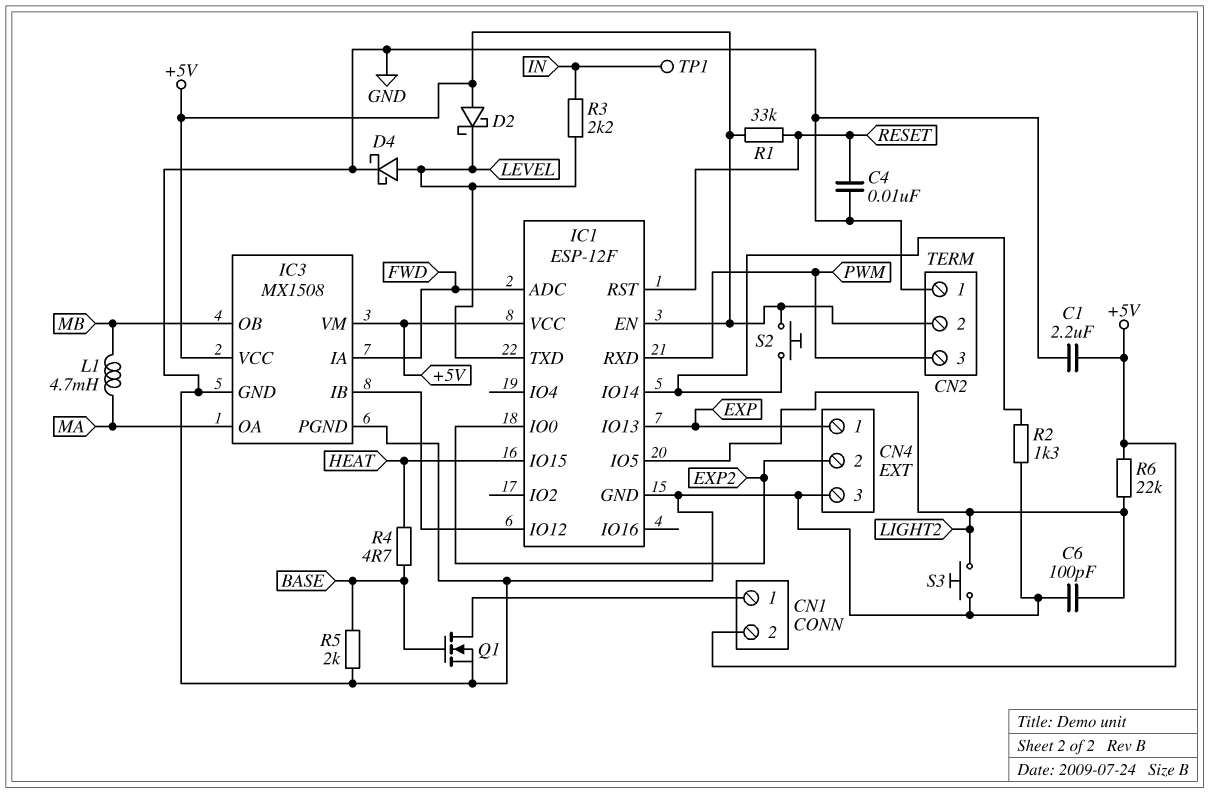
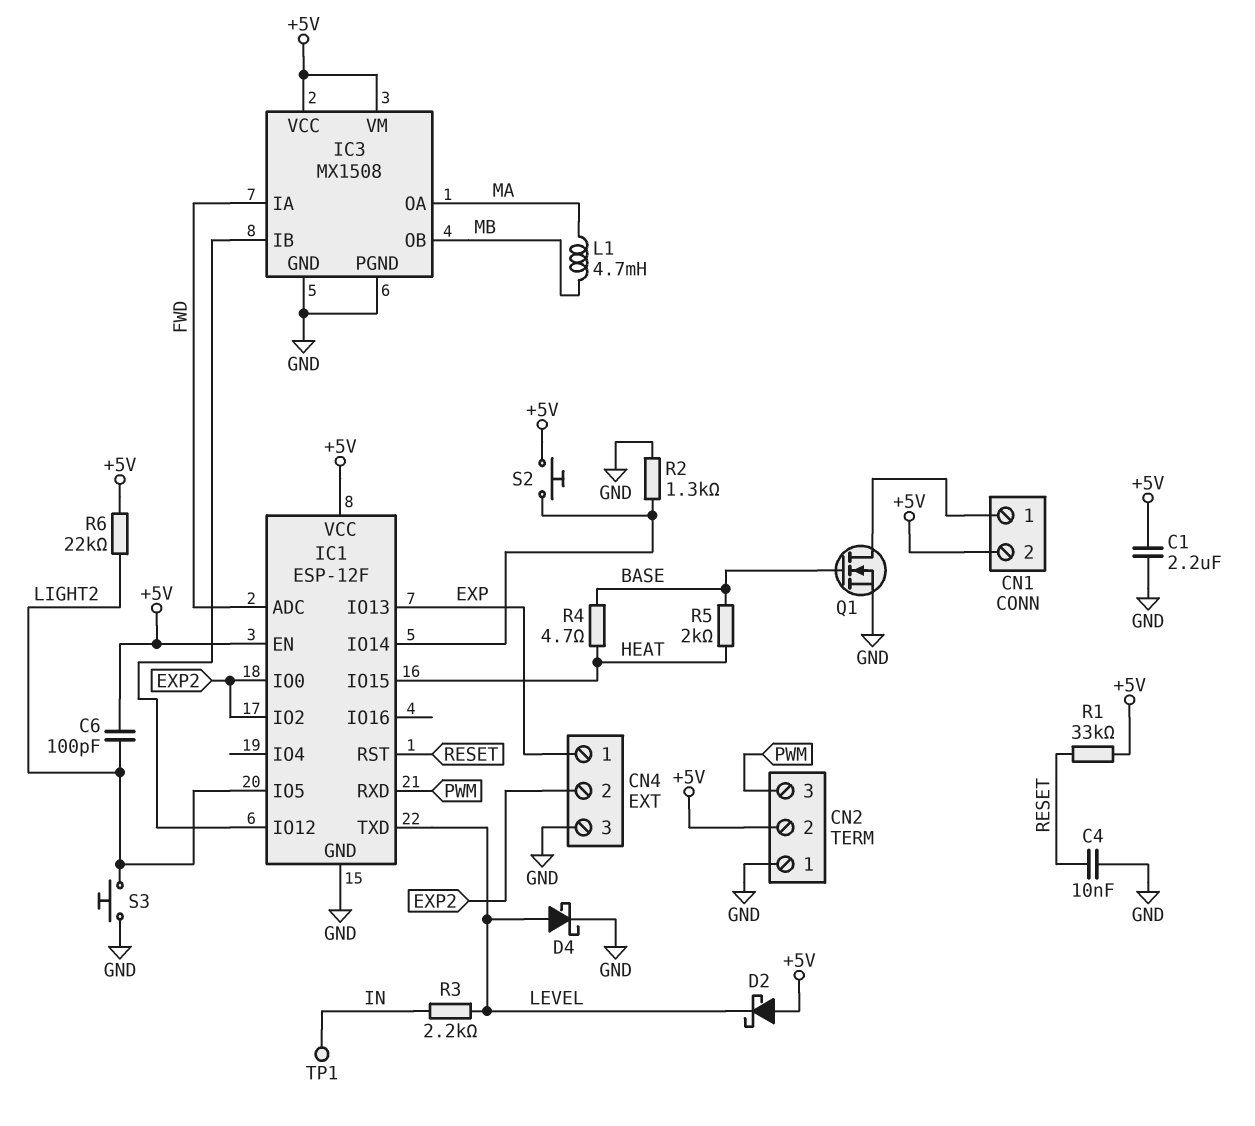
C6: 100pF (GND, LIGHT2) -> 100pF (+5V, LIGHT2)
IC1 pin IO2: none -> EXP2
R5: 2k (BASE, GND) -> 2k (BASE, HEAT)

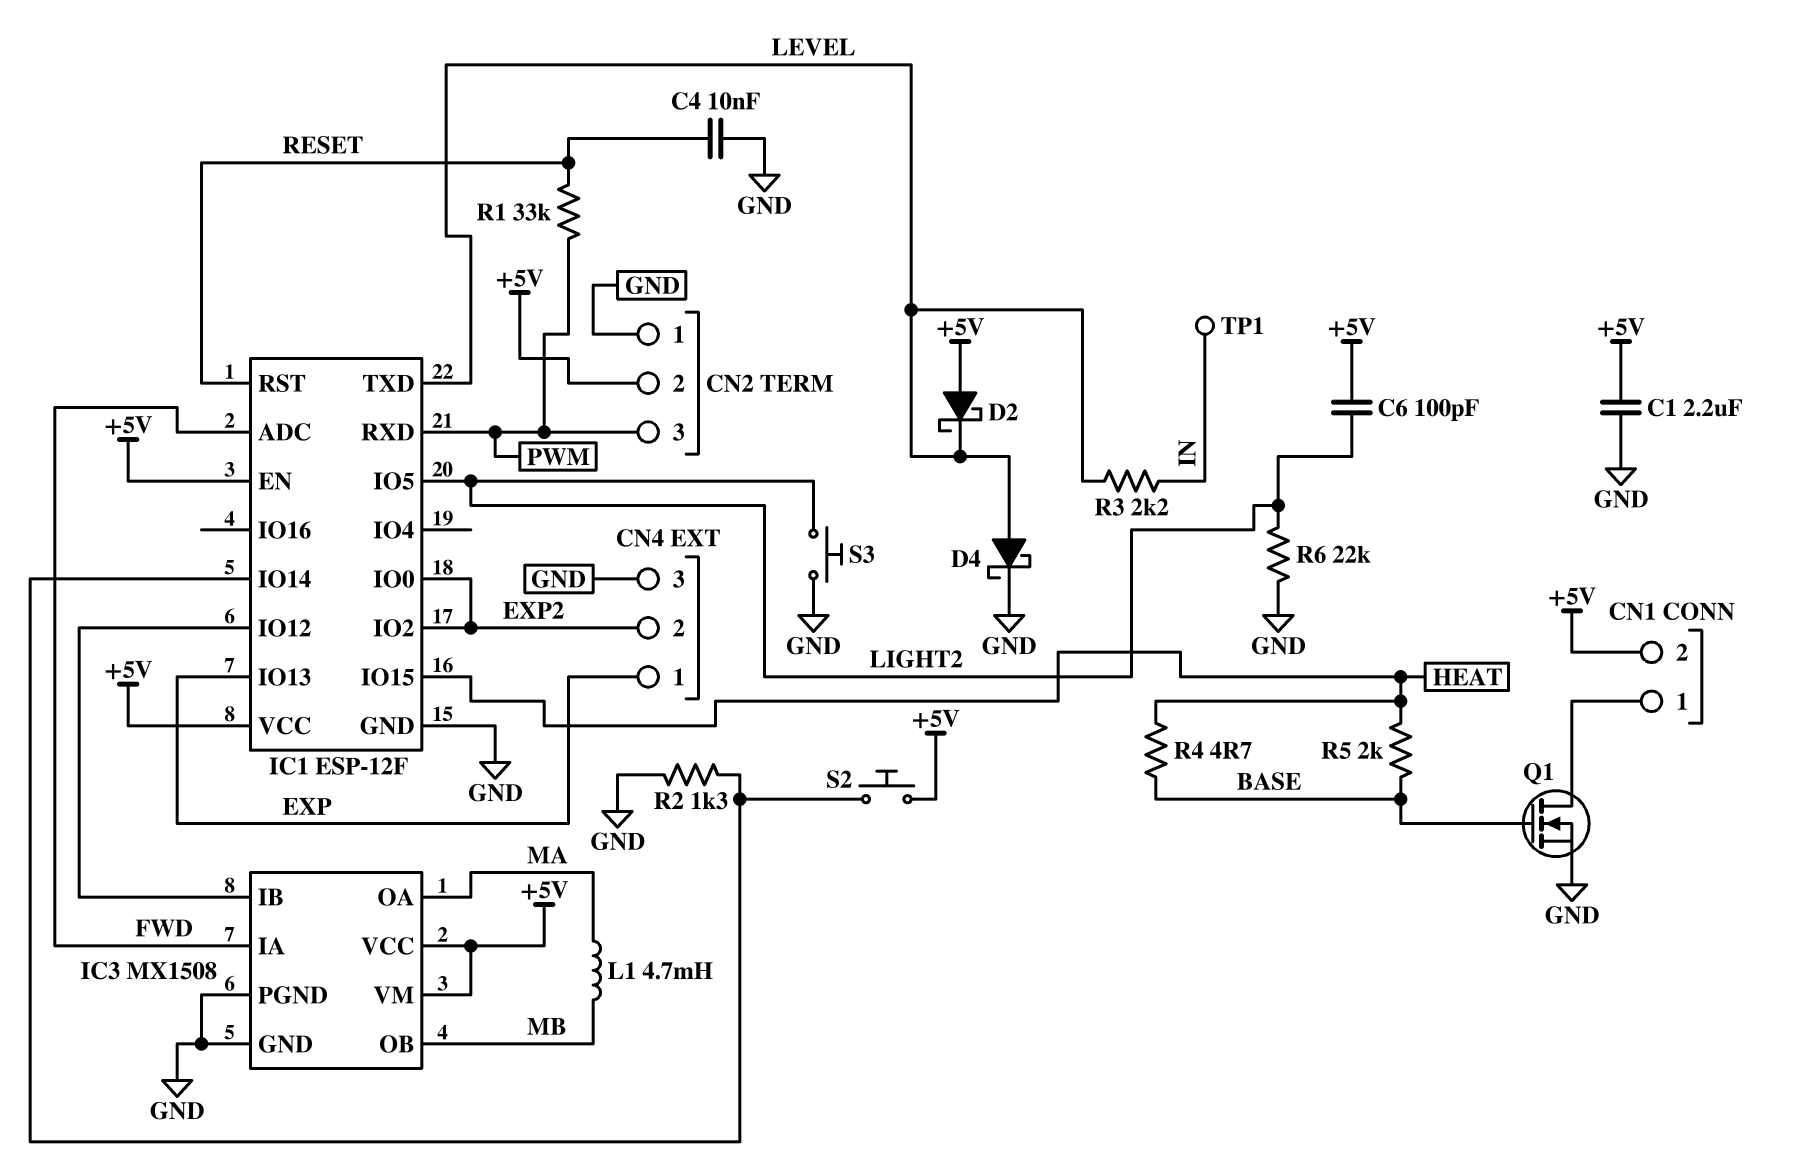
R1: 33k (+5V, RESET) -> 33k (PWM, RESET)
R6: 22k (+5V, LIGHT2) -> 22k (GND, LIGHT2)

